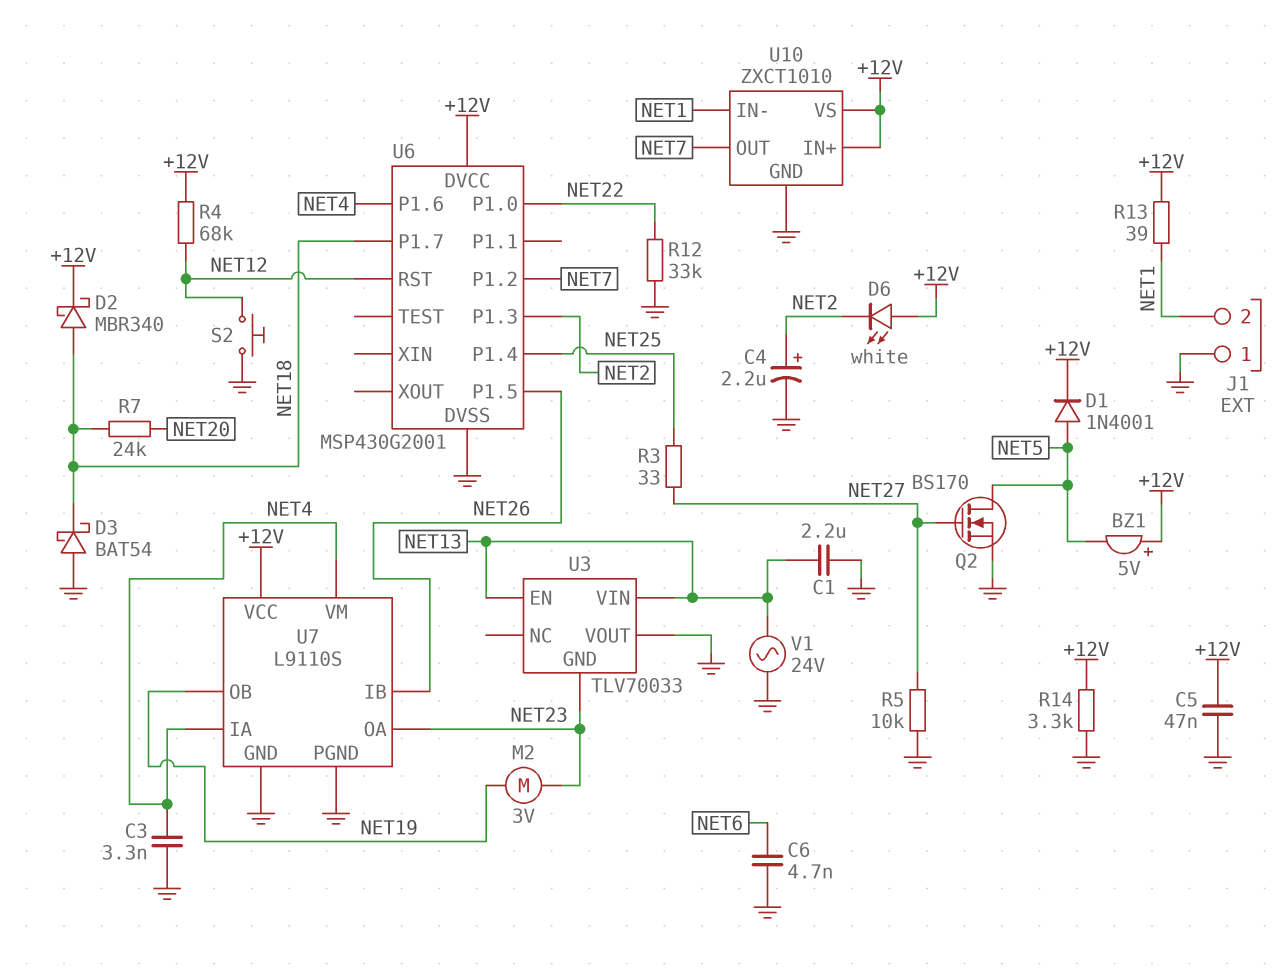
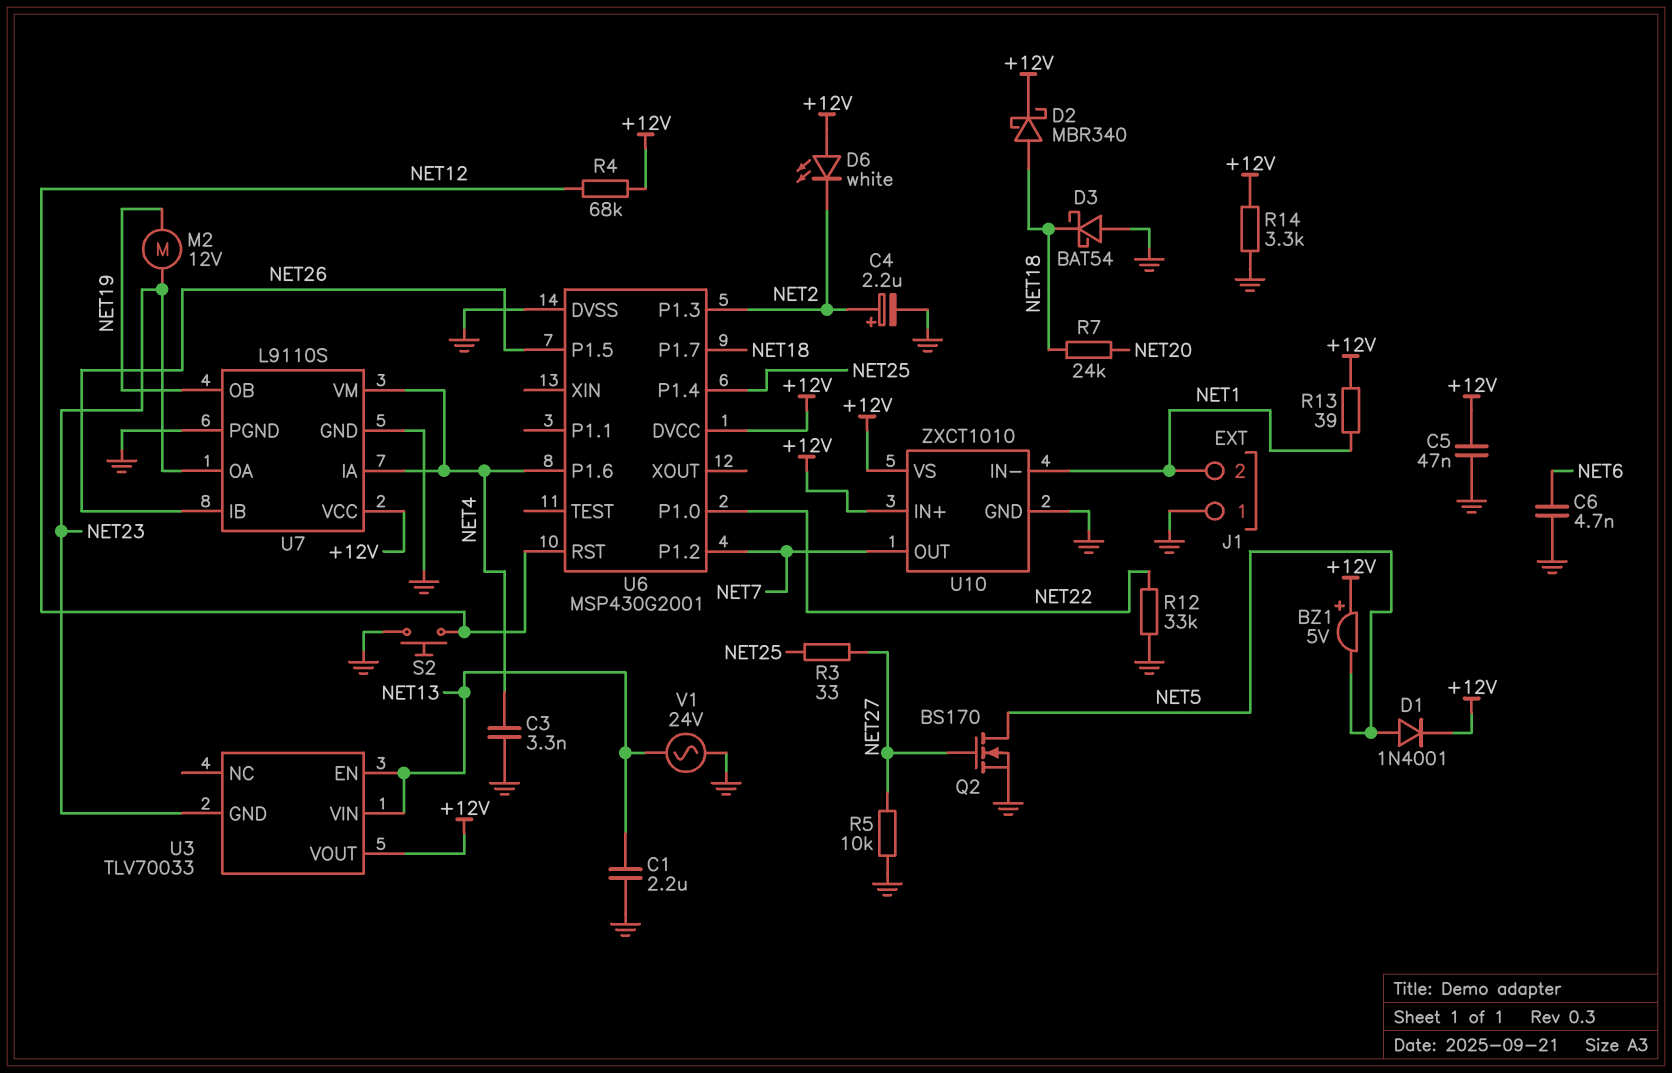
M2: motor 3V (NET19, NET23) -> motor 12V (NET19, NET23)
U3 pin VOUT: GND -> +12V

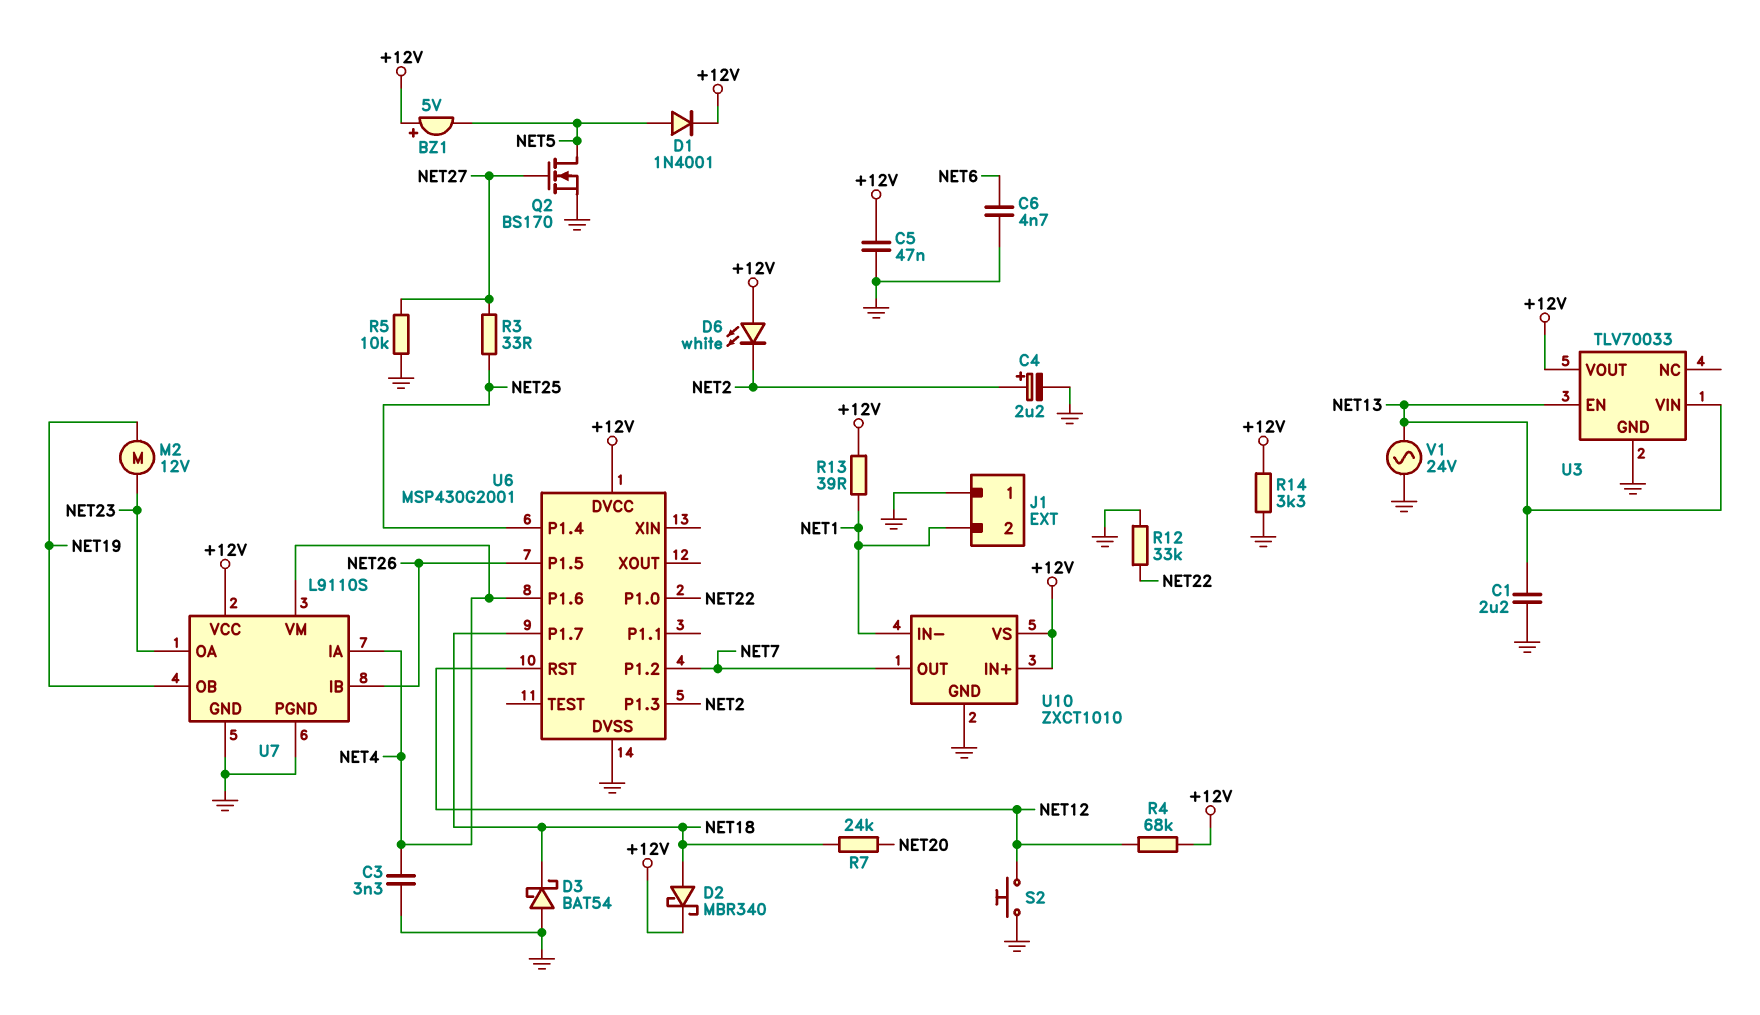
U3 pin GND: NET23 -> GND

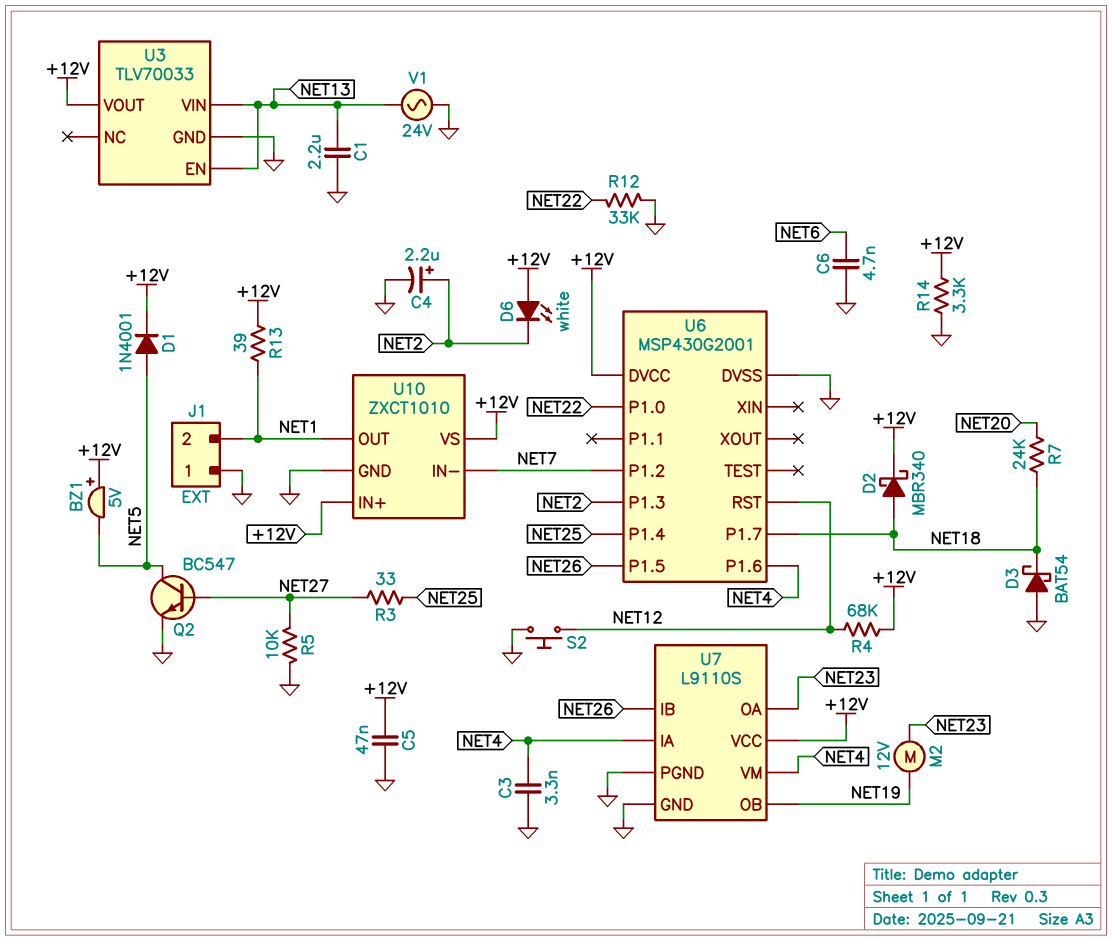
Q2: NMOS BS170 (G NET27, D NET5, S GND) -> NPN BC547 (B NET27, C NET5, E GND)
U10 pin IN-: NET1 -> NET7
U10 pin OUT: NET7 -> NET1

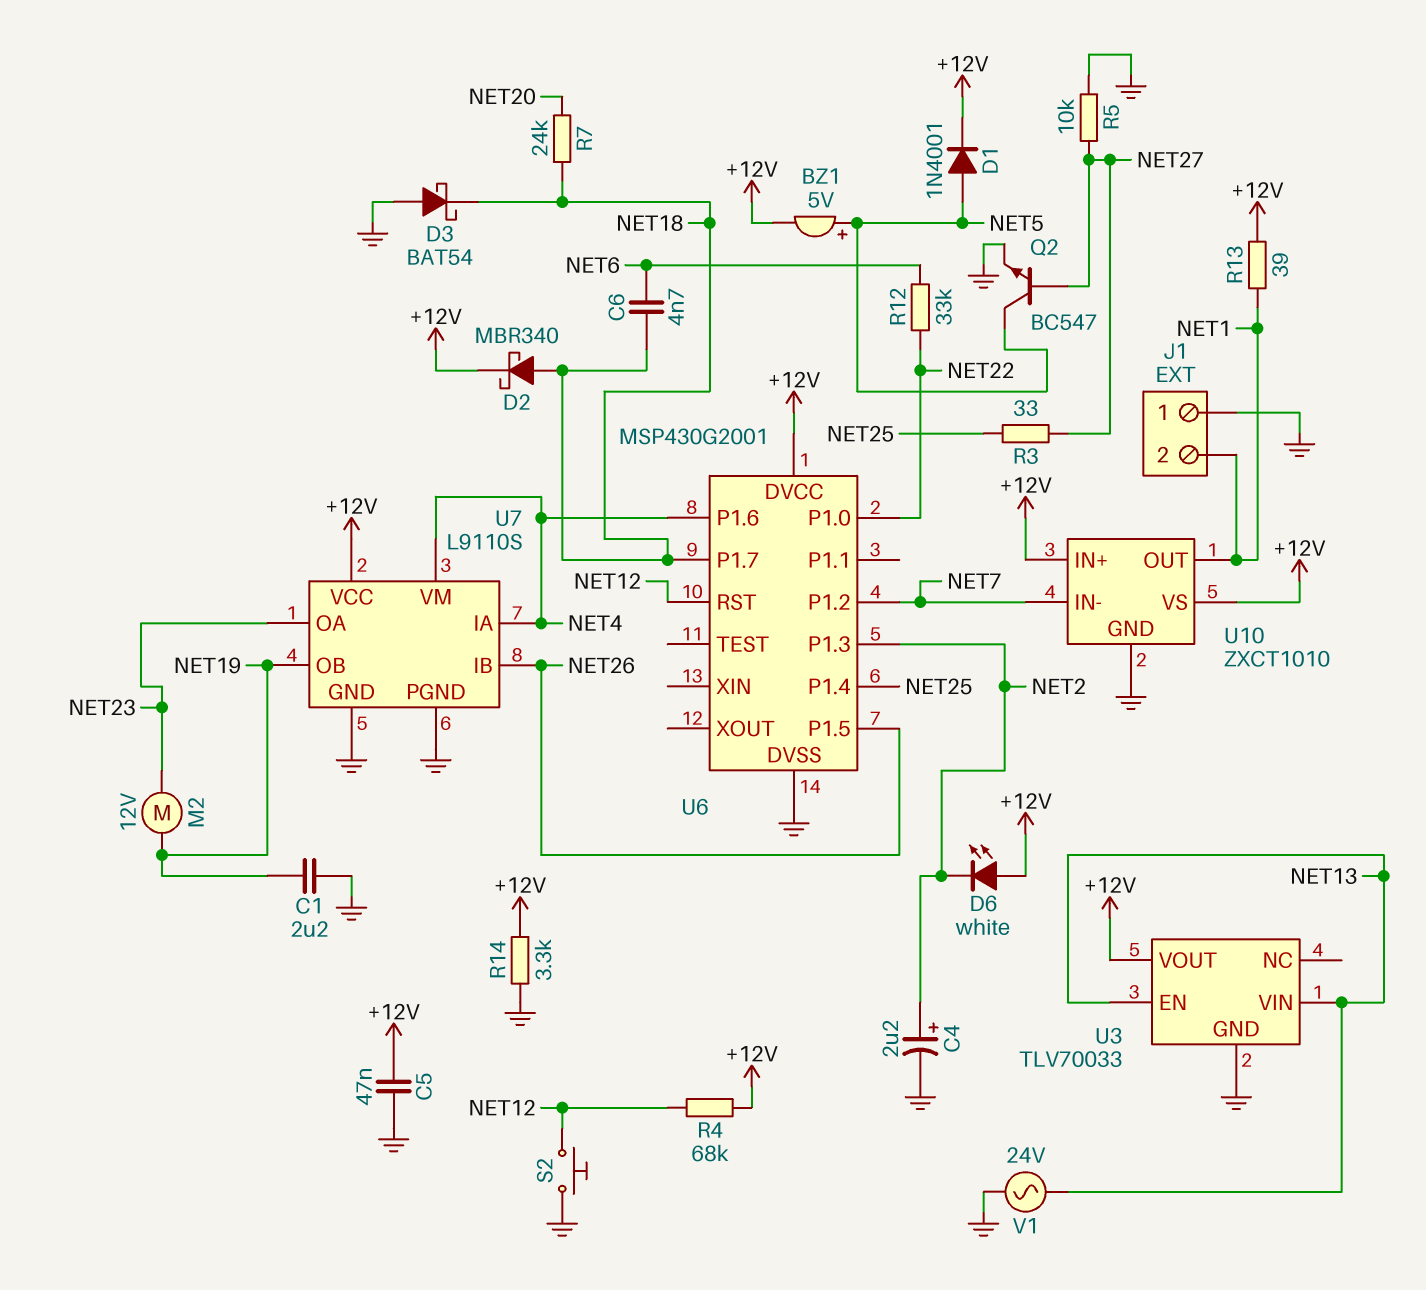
BZ1: buzzer 5V (plus +12V, minus NET5) -> buzzer 5V (plus NET5, minus +12V)
C1: 2.2uF (GND, NET13) -> 2.2uF (GND, NET19)
C3: 3.3nF (GND, NET4) -> none
C6: 4.7nF (GND, NET6) -> 4.7nF (NET6, NET18)
R12: 33k (GND, NET22) -> 33k (NET6, NET22)

